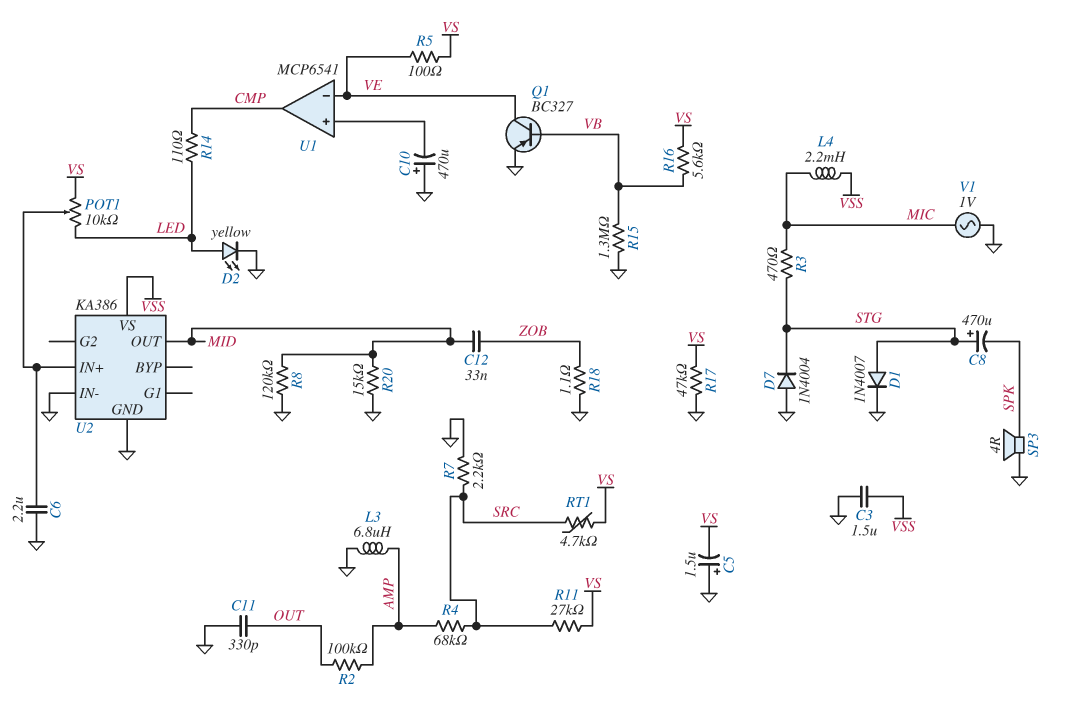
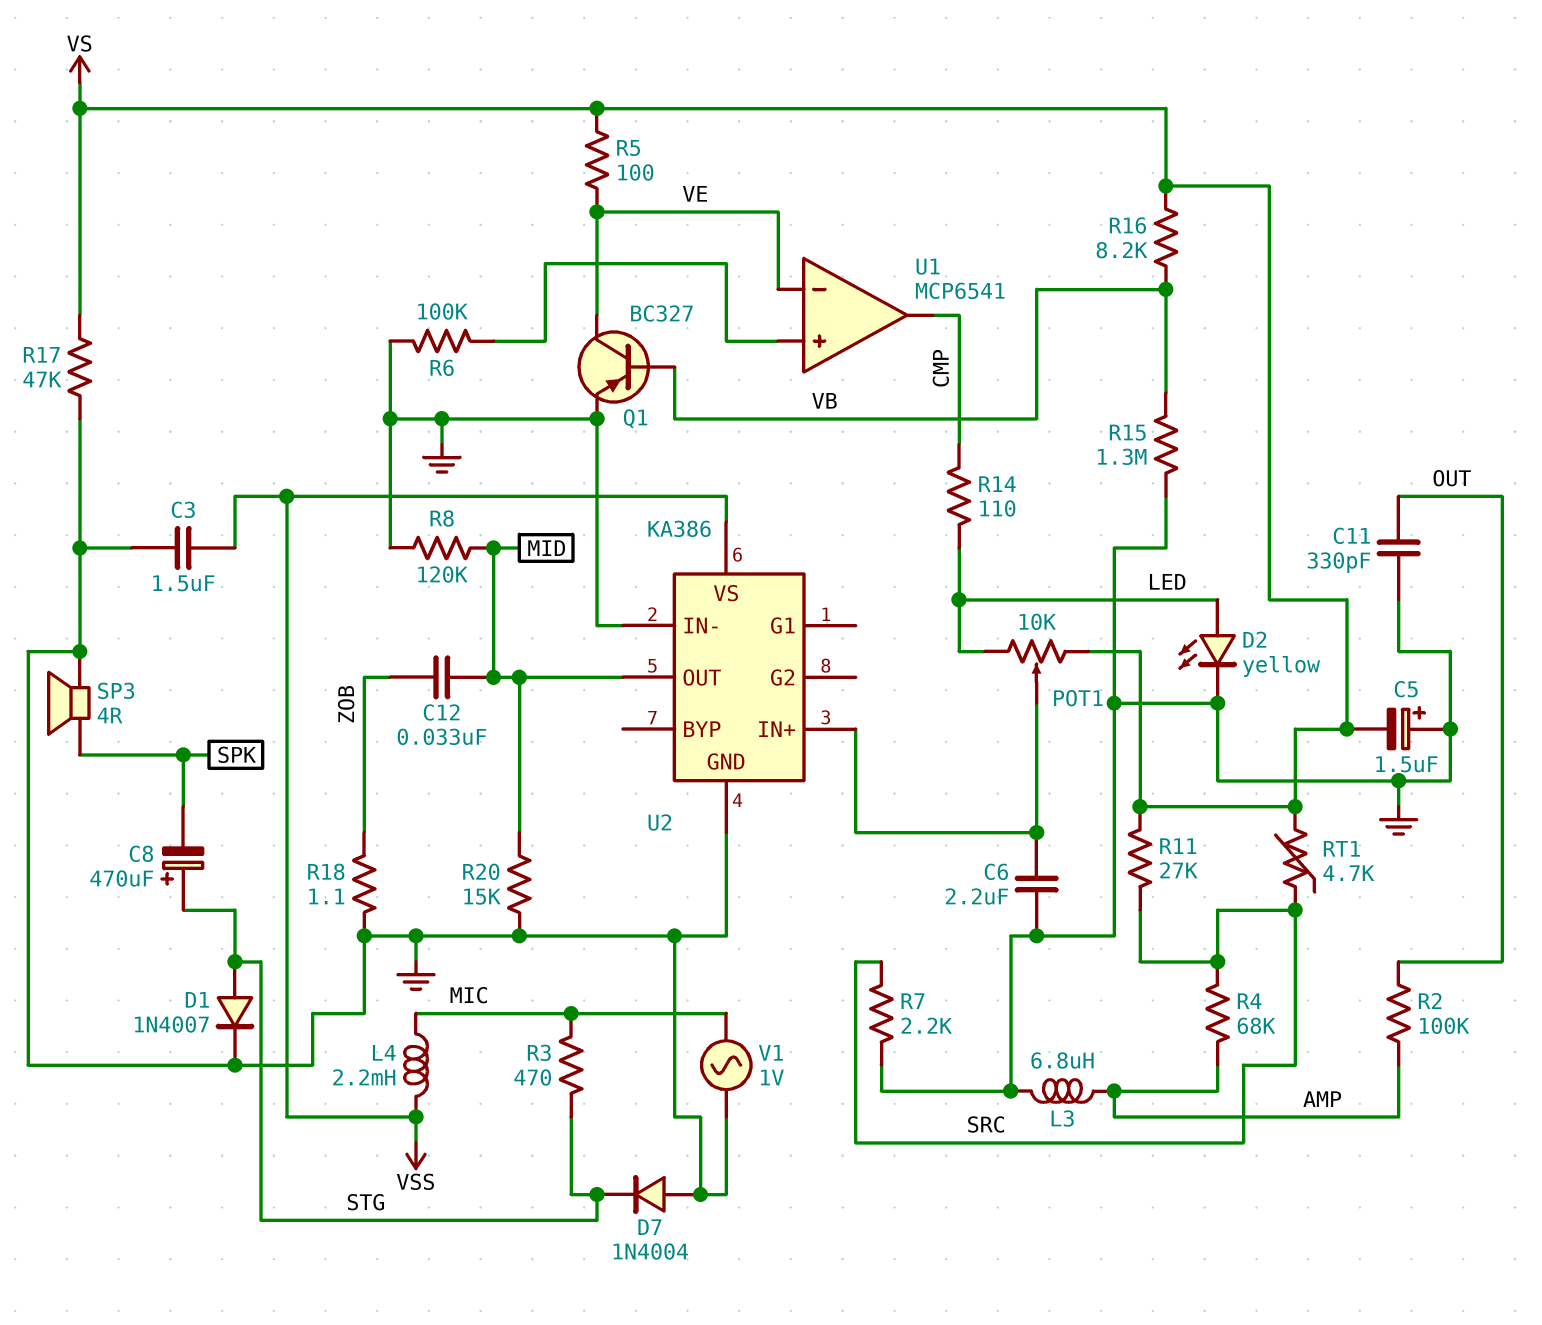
C10: 470uF (plus GND, minus U1/in+) -> none
R6: none -> 100k (GND, U1/in+)
R16: 5.6k (VB, VS) -> 8.2k (VB, VS)

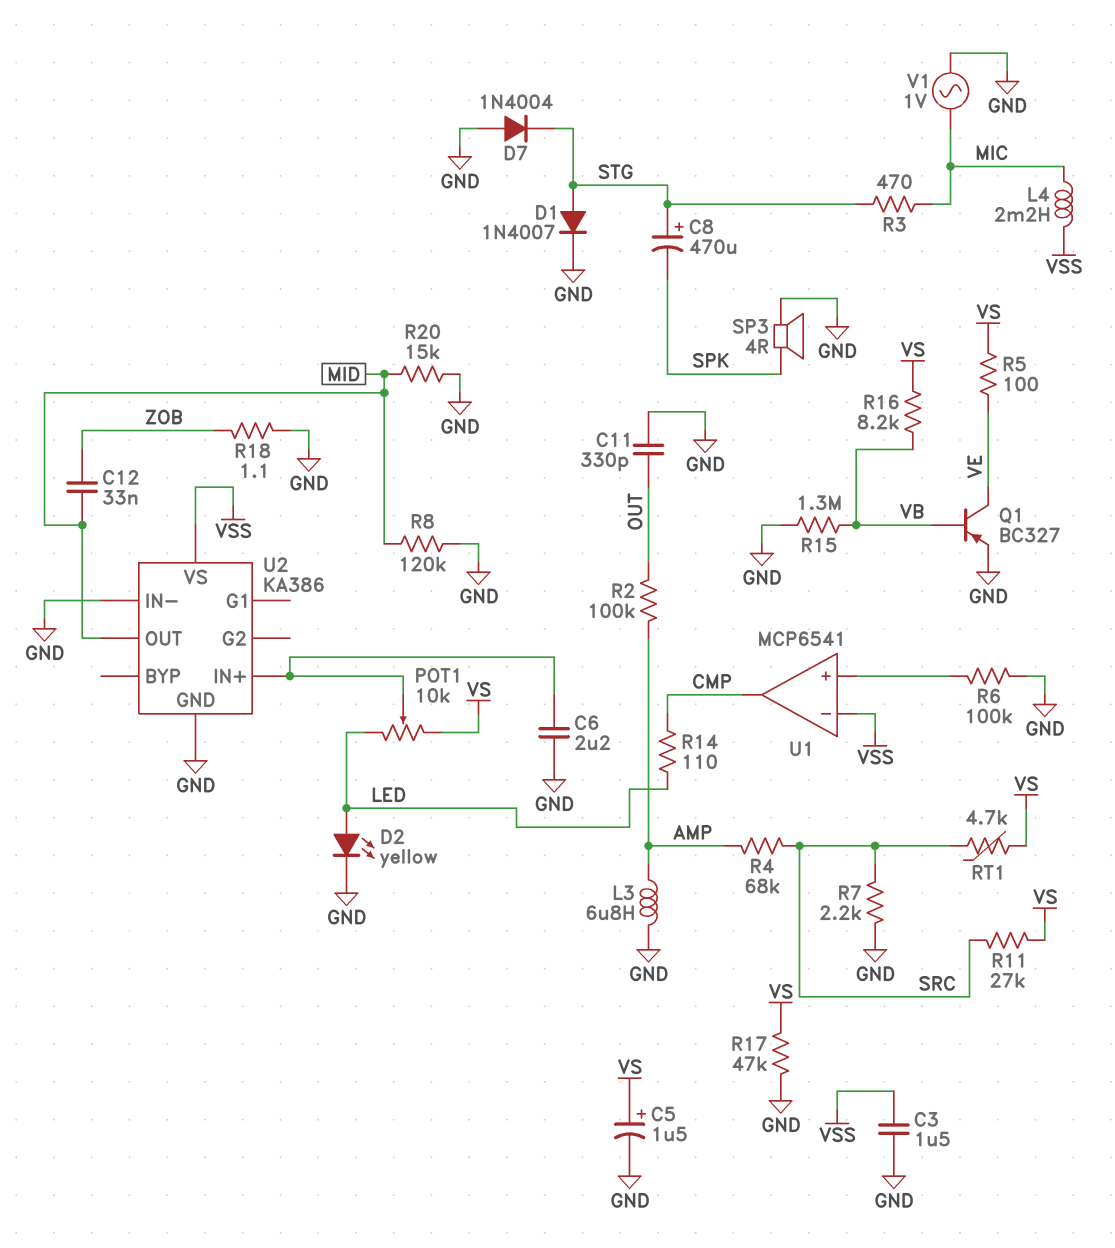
C5: 1.5uF (plus GND, minus VS) -> 1.5uF (plus VS, minus GND)
U1 pin in-: VE -> VSS

